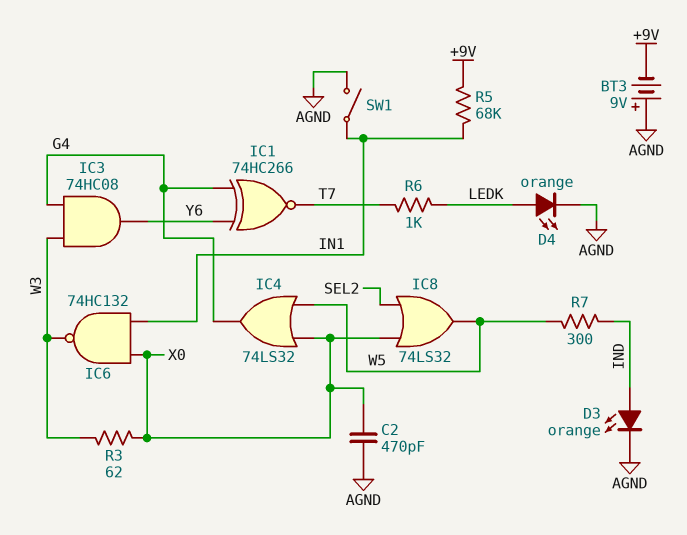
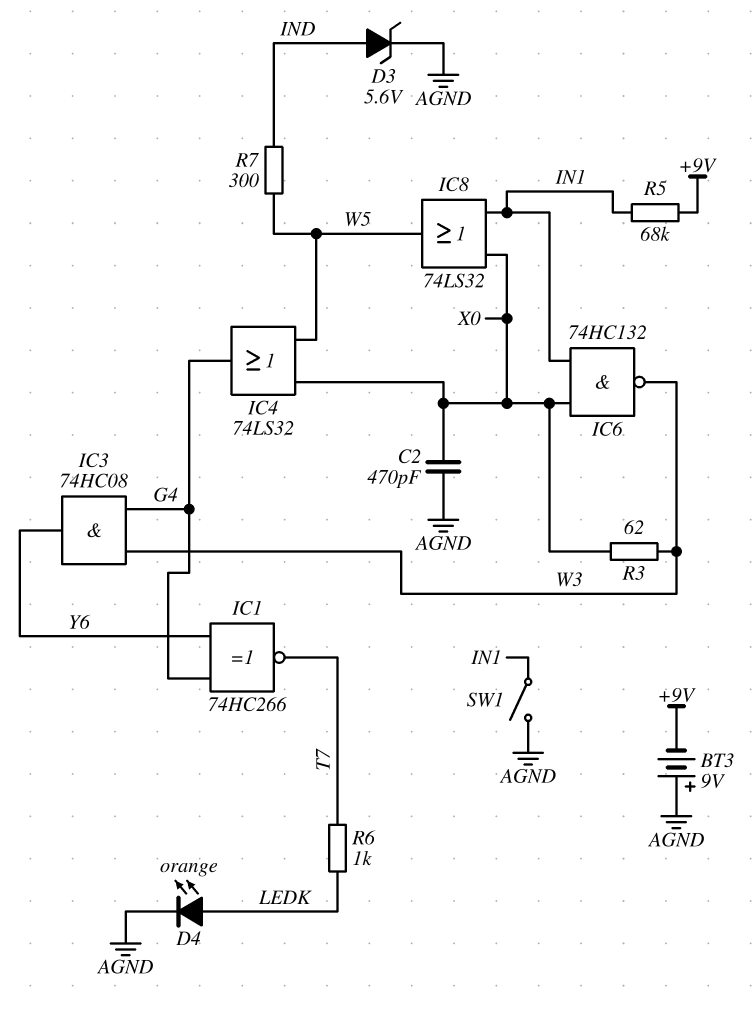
D3: LED orange (A IND, K AGND) -> zener 5.6V (A IND, K AGND)
IC8: OR 74LS32 (in SEL2, in X0, out W5) -> OR 74LS32 (in IN1, in X0, out W5)

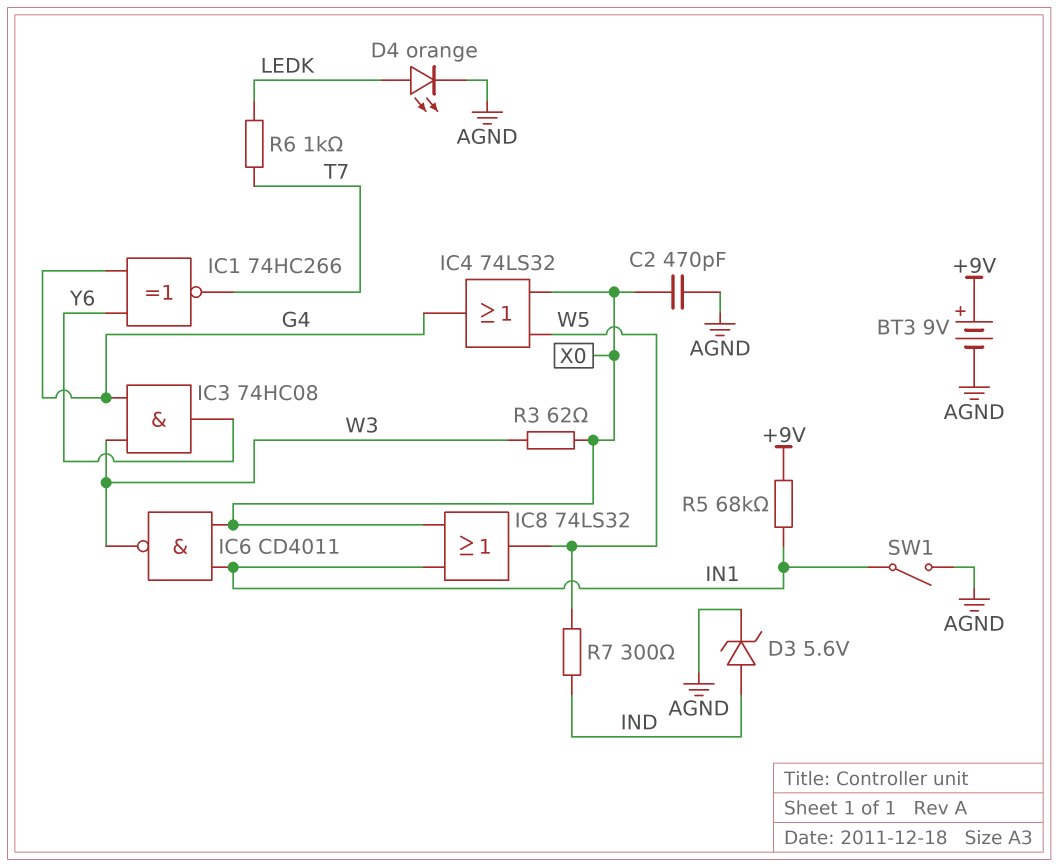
BT3: 9V (plus AGND, minus +9V) -> 9V (plus +9V, minus AGND)
IC6: NAND 74HC132 (in IN1, in X0, out W3) -> NAND CD4011 (in IN1, in X0, out W3)

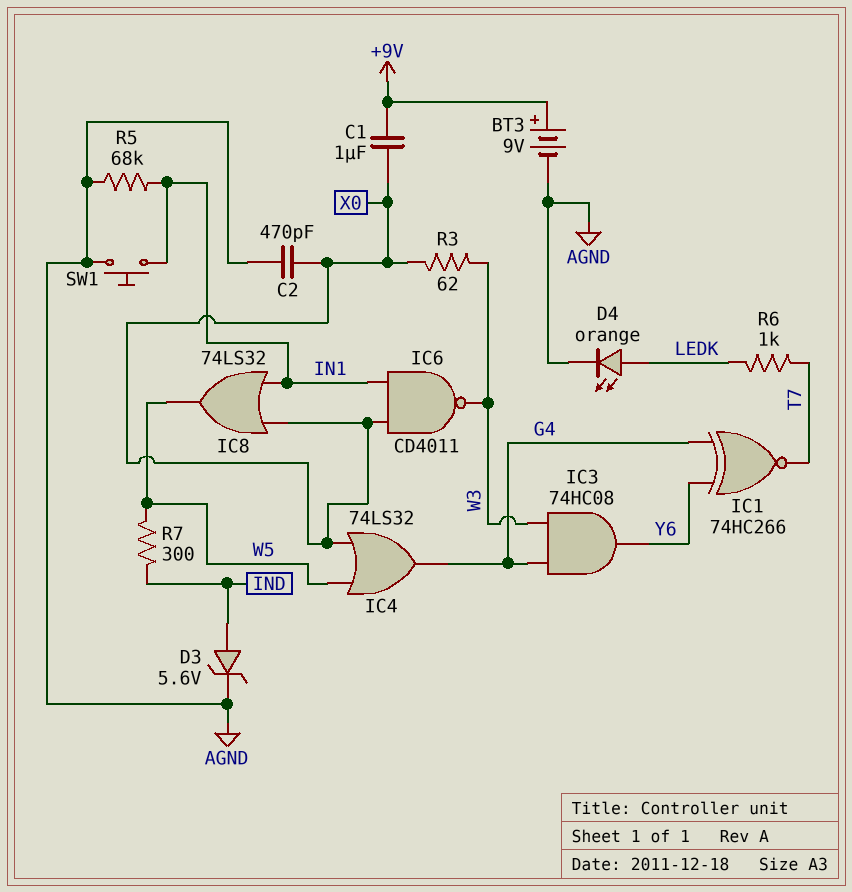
C1: none -> 1uF (+9V, X0)
R5: 68k (+9V, IN1) -> 68k (AGND, IN1)
SW1: switch (AGND, IN1) -> button (AGND, IN1)

